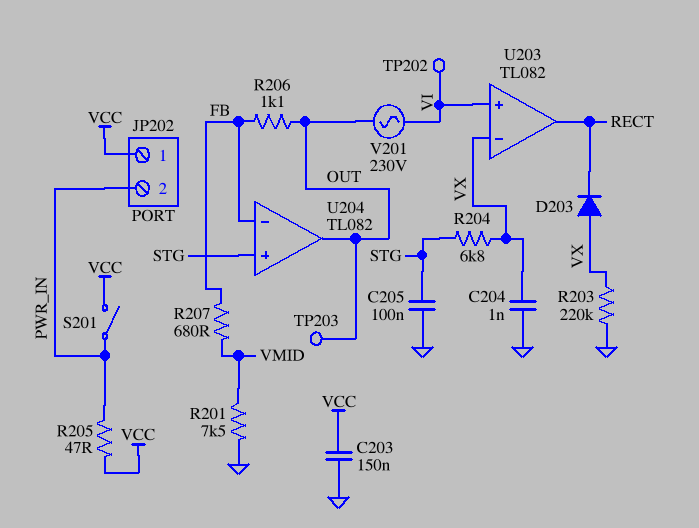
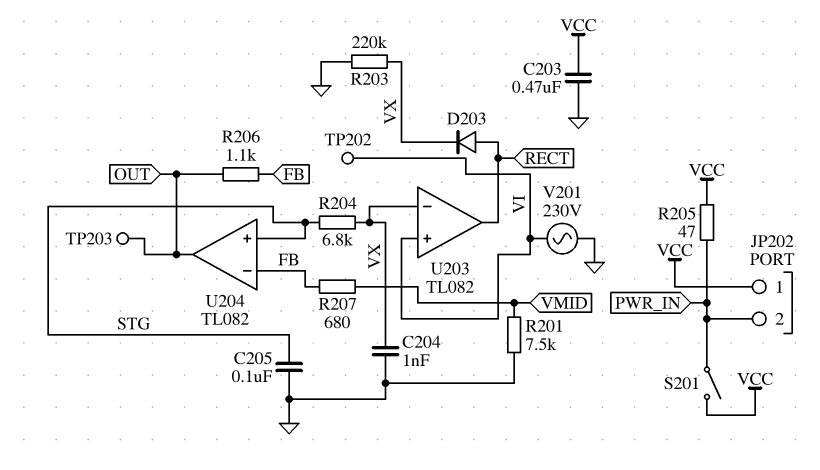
C203: 150nF (GND, VCC) -> 470nF (GND, VCC)
D203: diode (A VX, K RECT) -> diode (A RECT, K VX)
V201: AC 230V (OUT, VI) -> AC 230V (GND, VI)

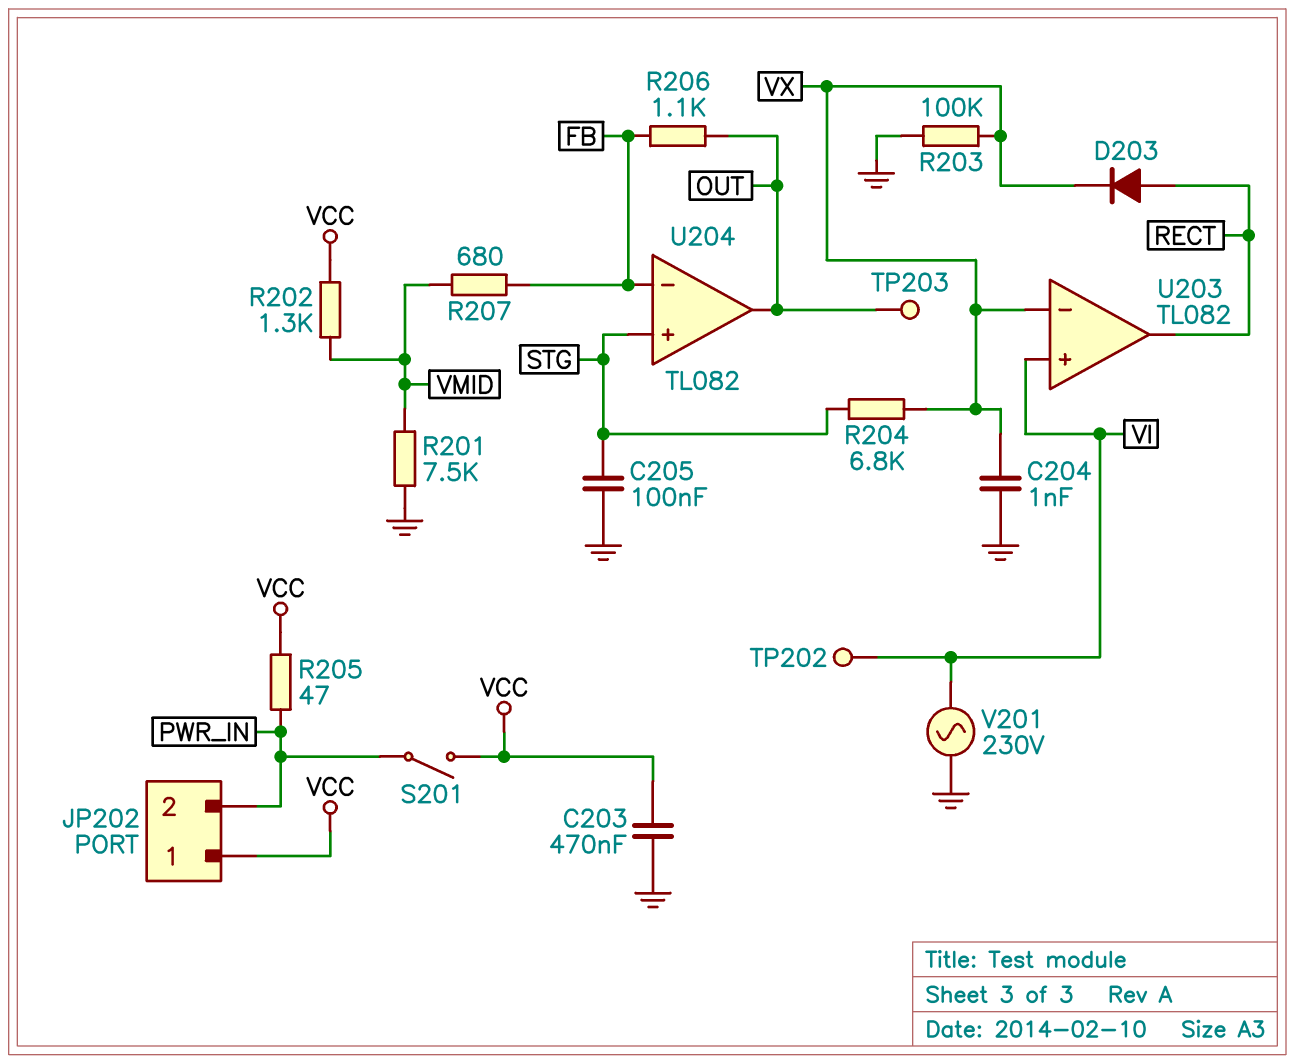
R202: none -> 1.3k (VCC, VMID)
R203: 220k (GND, VX) -> 100k (GND, VX)

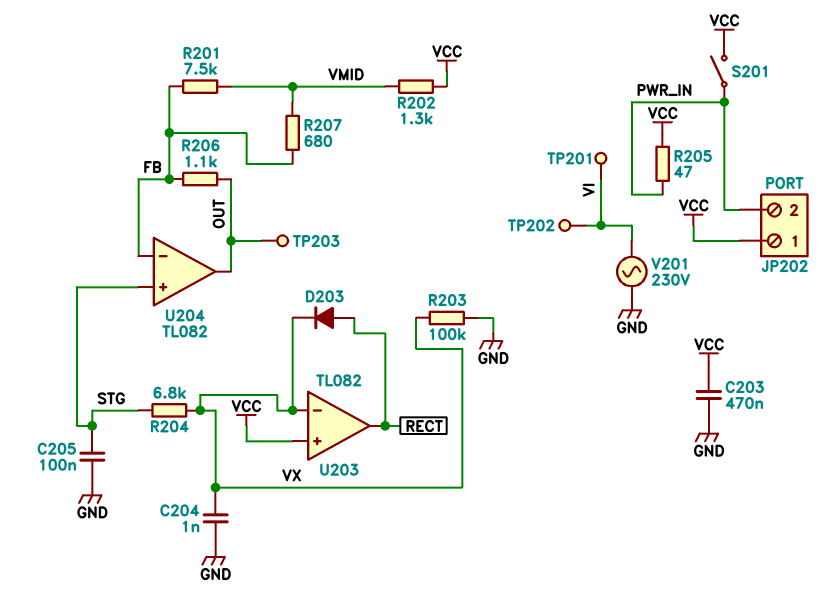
R201: 7.5k (GND, VMID) -> 7.5k (FB, VMID)
TP201: none -> test point (VI)
U203 pin in+: VI -> VCC

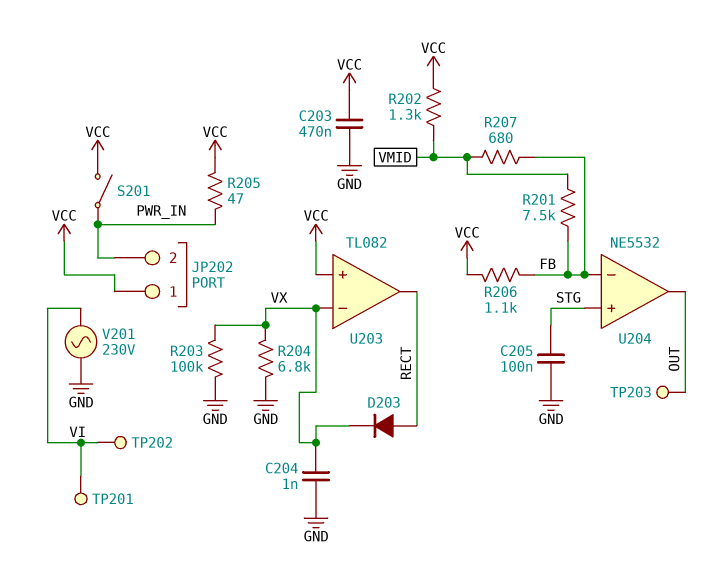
R204: 6.8k (STG, VX) -> 6.8k (GND, VX)
R206: 1.1k (FB, OUT) -> 1.1k (FB, VCC)
U204: TL082 -> NE5532

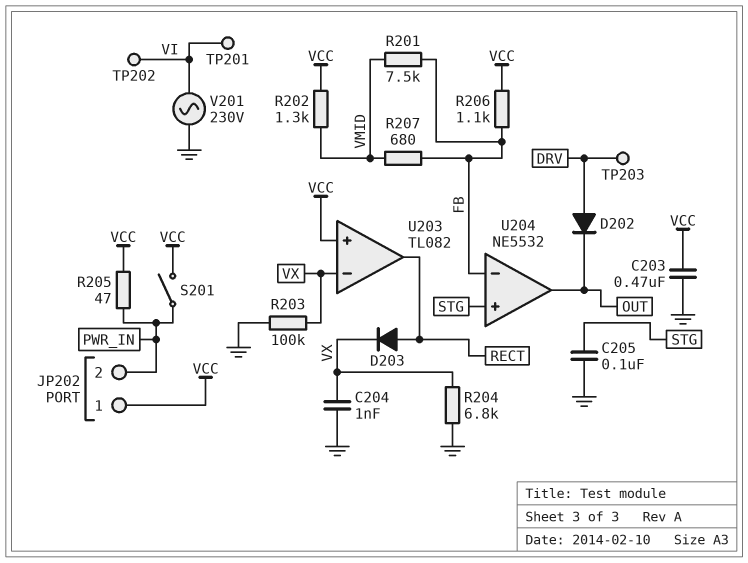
D202: none -> diode (A DRV, K OUT)
TP203: test point (OUT) -> test point (DRV)

